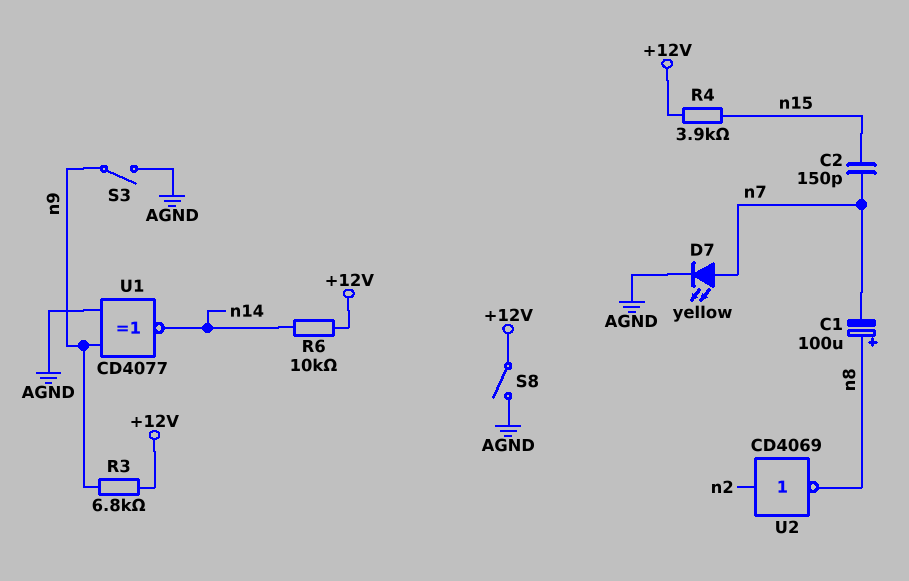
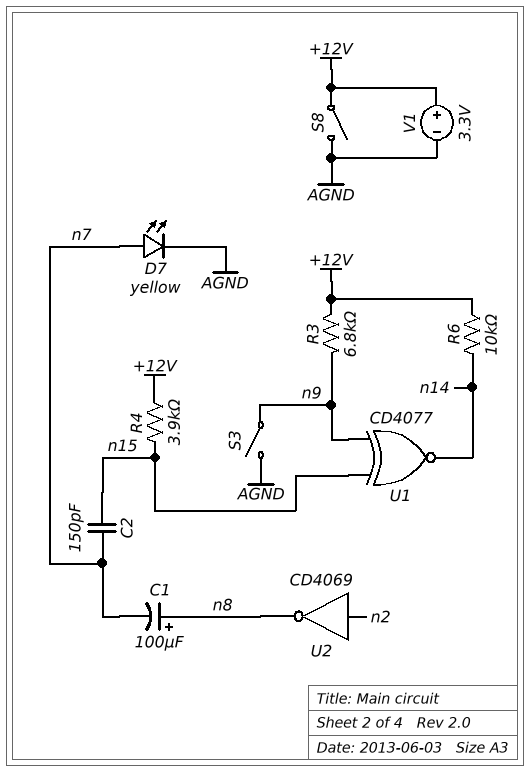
U1: XNOR CD4077 (in AGND, in n9, out n14) -> XNOR CD4077 (in n9, in n15, out n14)
V1: none -> 3.3V (plus +12V, minus AGND)

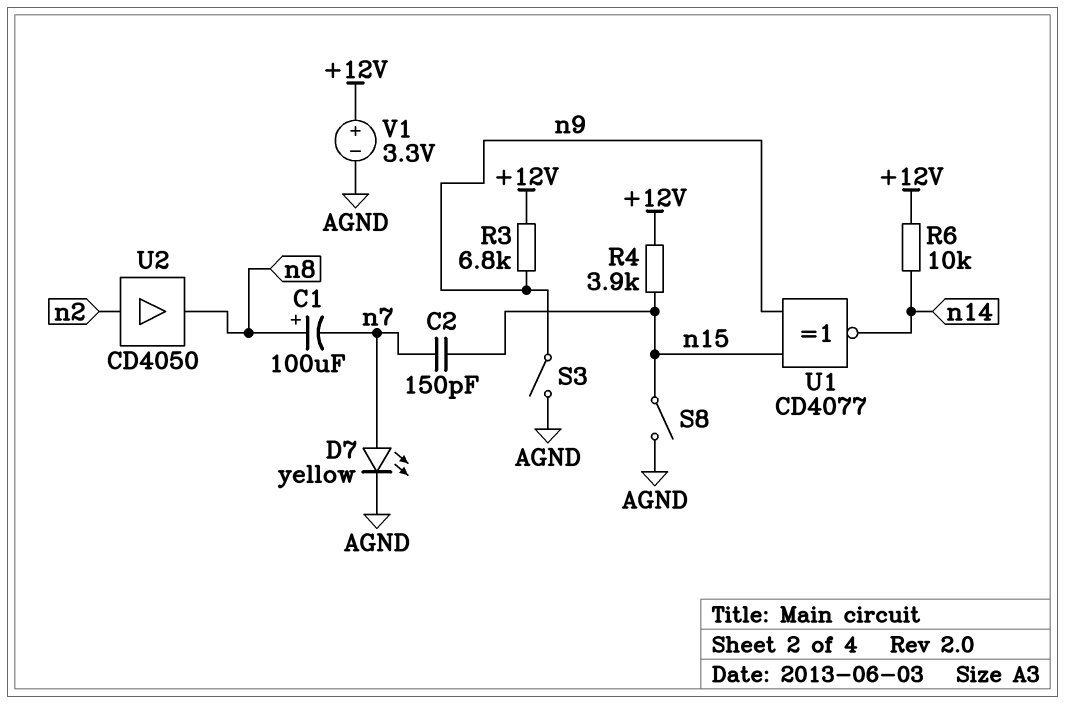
S8: switch (+12V, AGND) -> switch (AGND, n15)
U2: NOT CD4069 (in n2, out n8) -> buffer CD4050 (in n2, out n8)

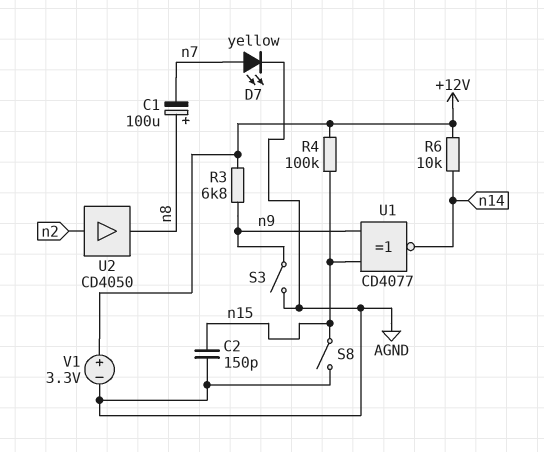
C2: 150pF (n7, n15) -> 150pF (AGND, n15)
R4: 3.9k (+12V, n15) -> 100k (+12V, n15)

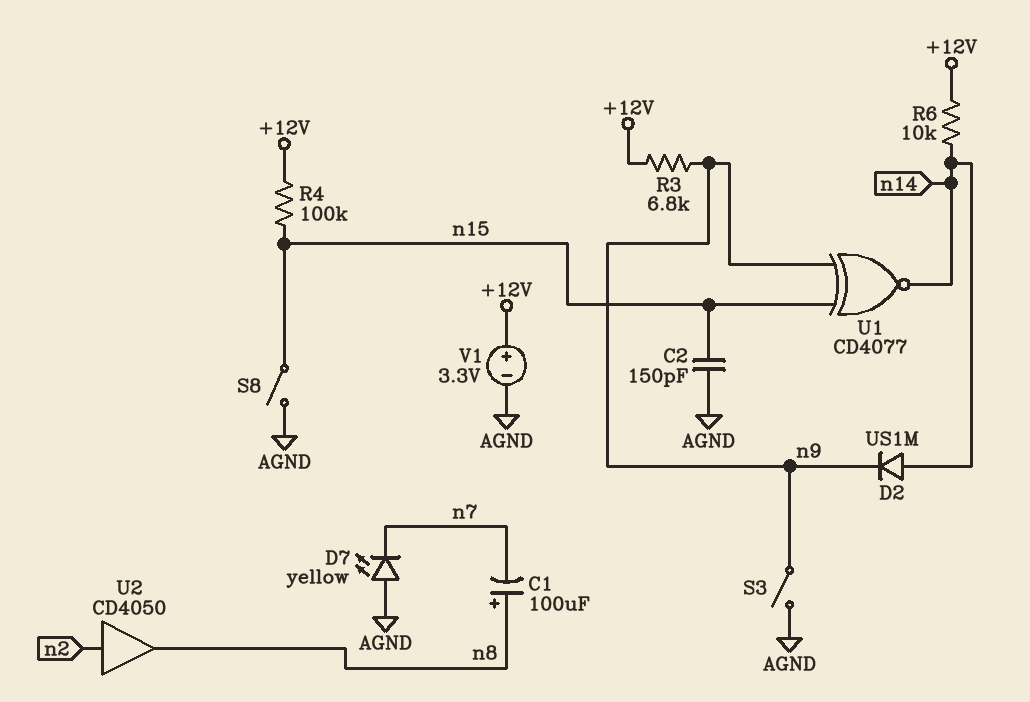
D2: none -> diode US1M (A n14, K n9)
D7: LED yellow (A n7, K AGND) -> LED yellow (A AGND, K n7)

